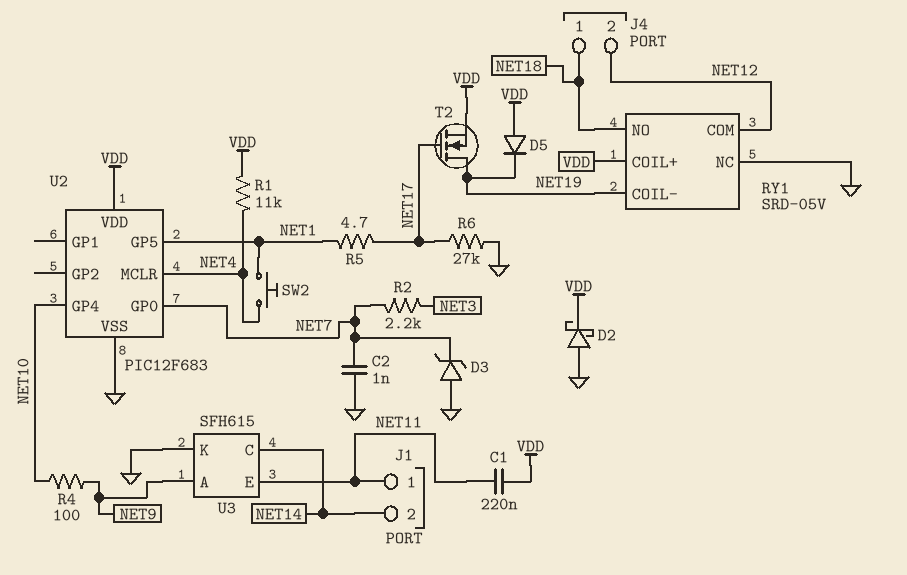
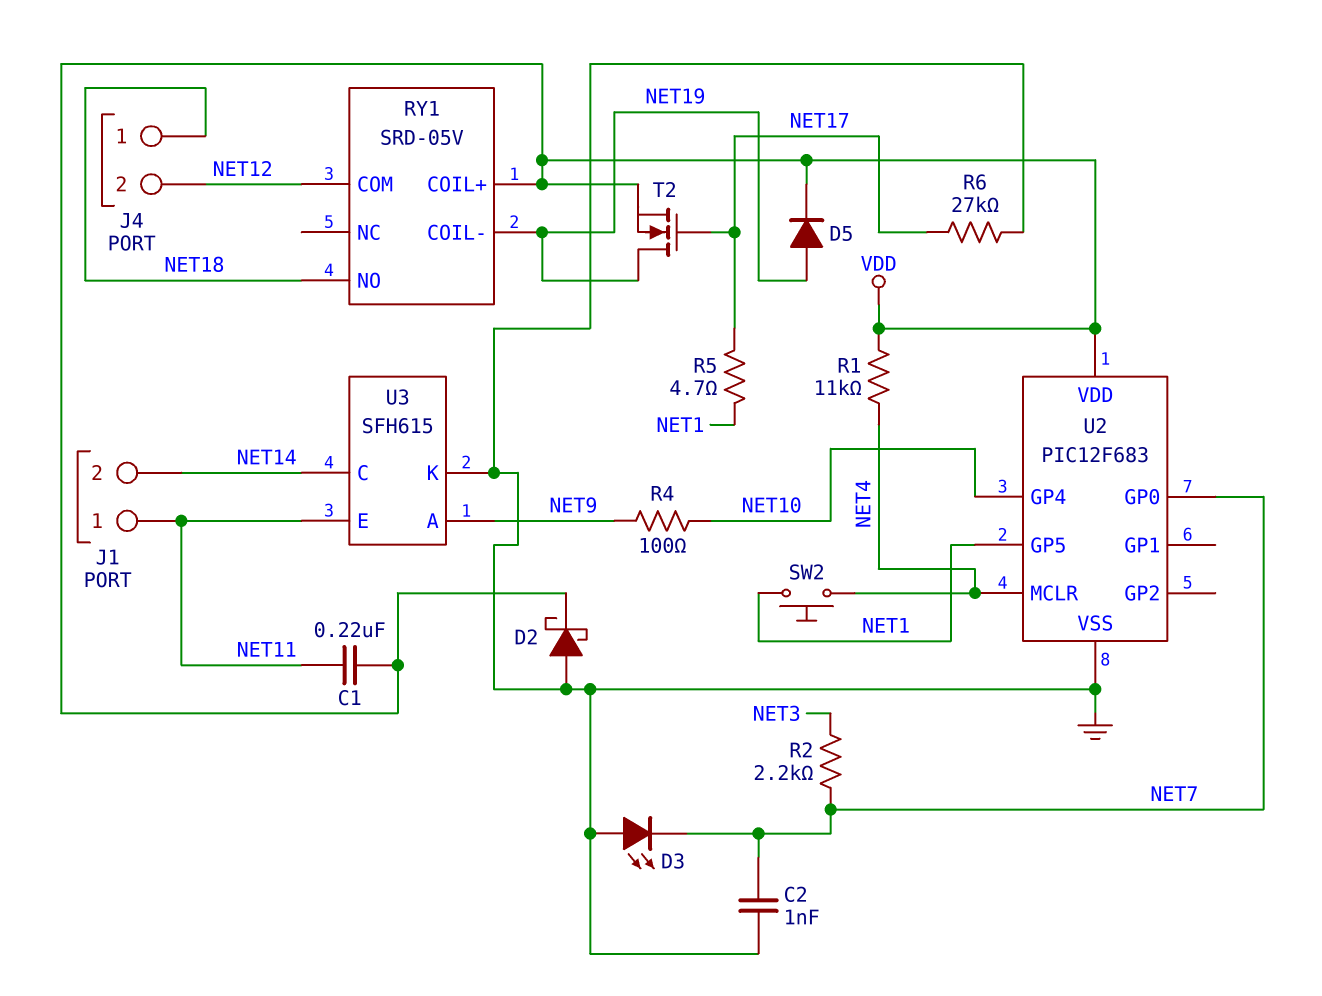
D3: zener (A GND, K NET7) -> LED (A GND, K NET7)
D5: diode (A VDD, K NET19) -> diode (A NET19, K VDD)
RY1 pin NC: GND -> none

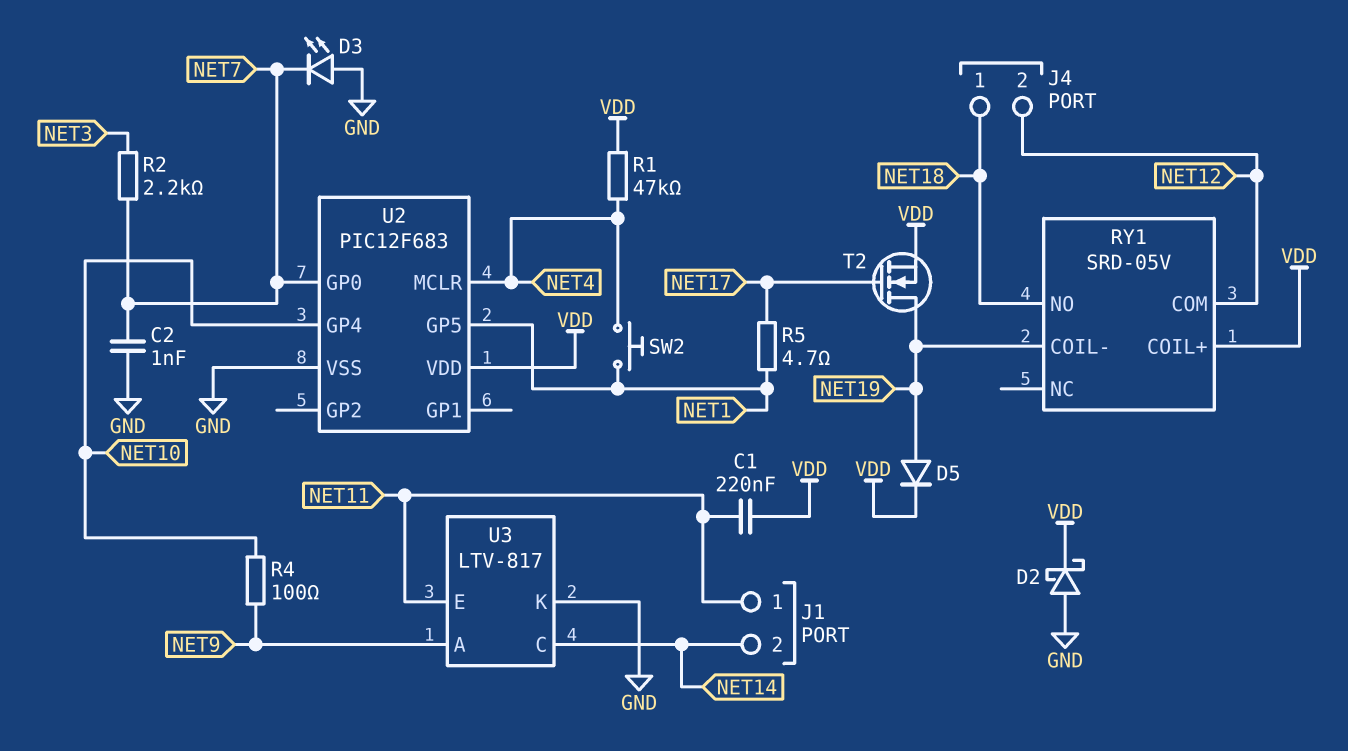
R1: 11k (NET4, VDD) -> 47k (NET4, VDD)
R6: 27k (GND, NET17) -> none
U3: SFH615 -> LTV-817

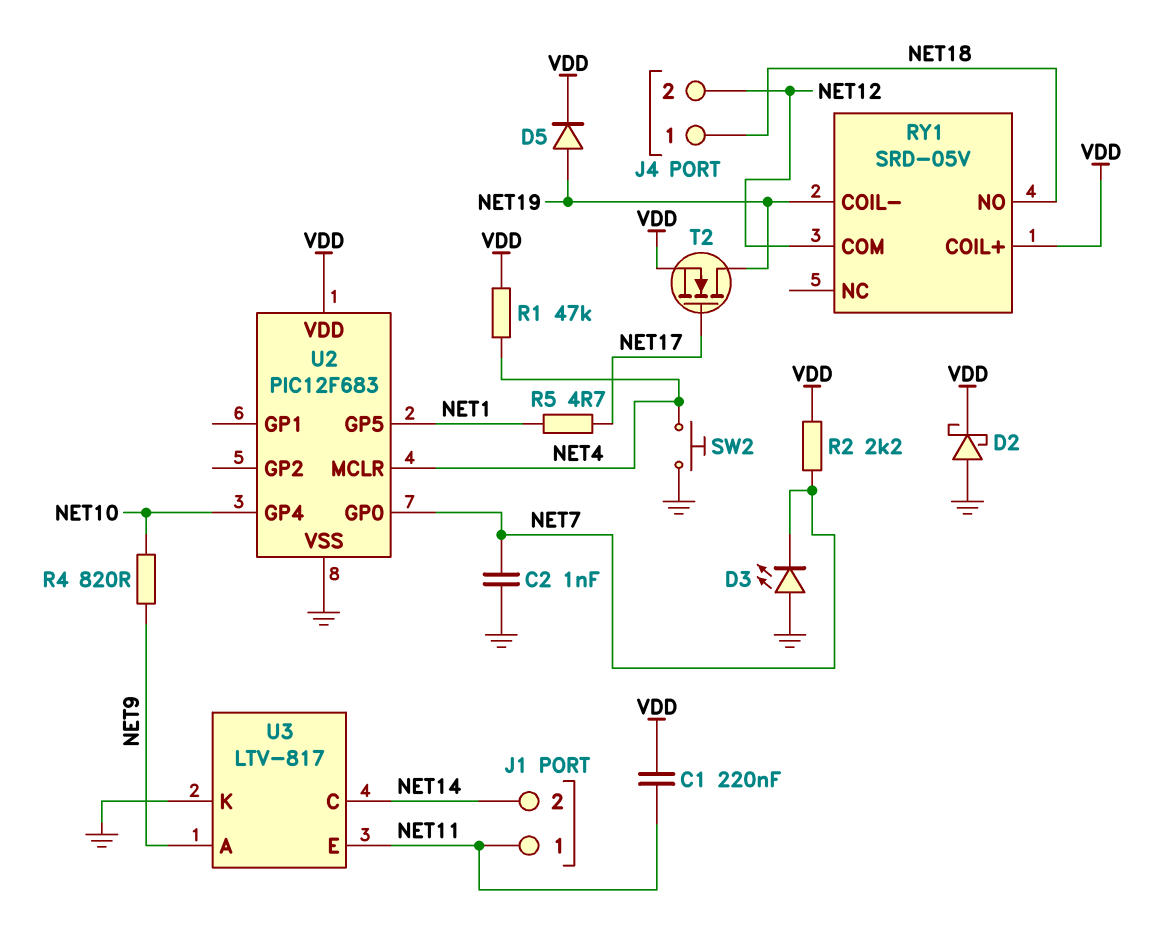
R2: 2.2k (NET3, NET7) -> 2.2k (NET7, VDD)
R4: 100 (NET9, NET10) -> 820 (NET9, NET10)
SW2: button (NET1, NET4) -> button (GND, NET4)

